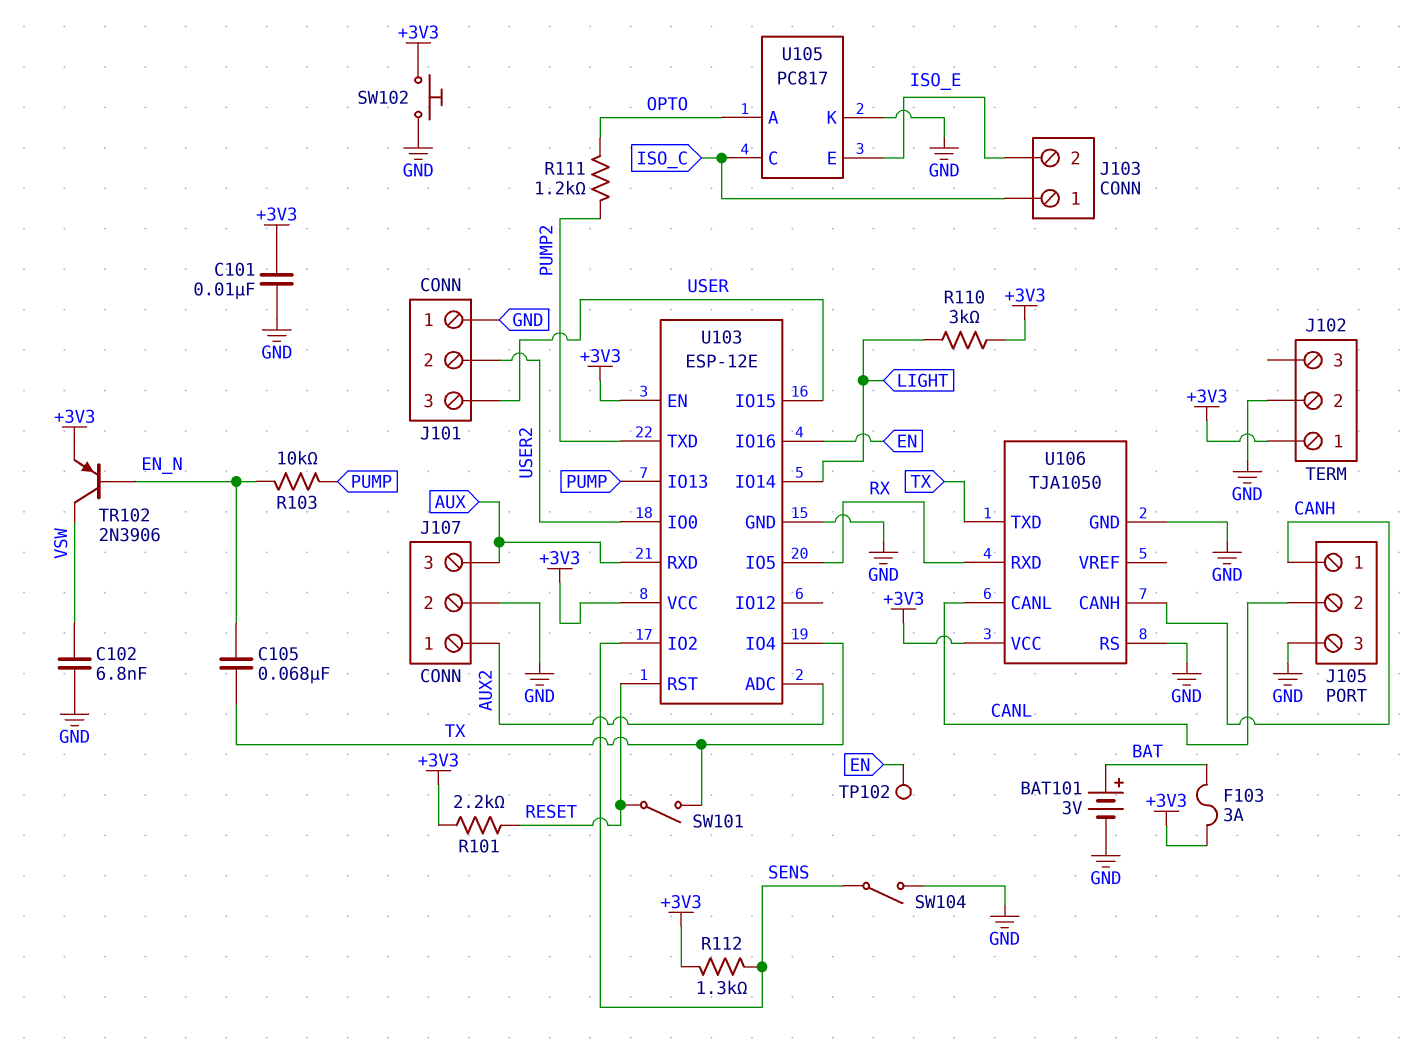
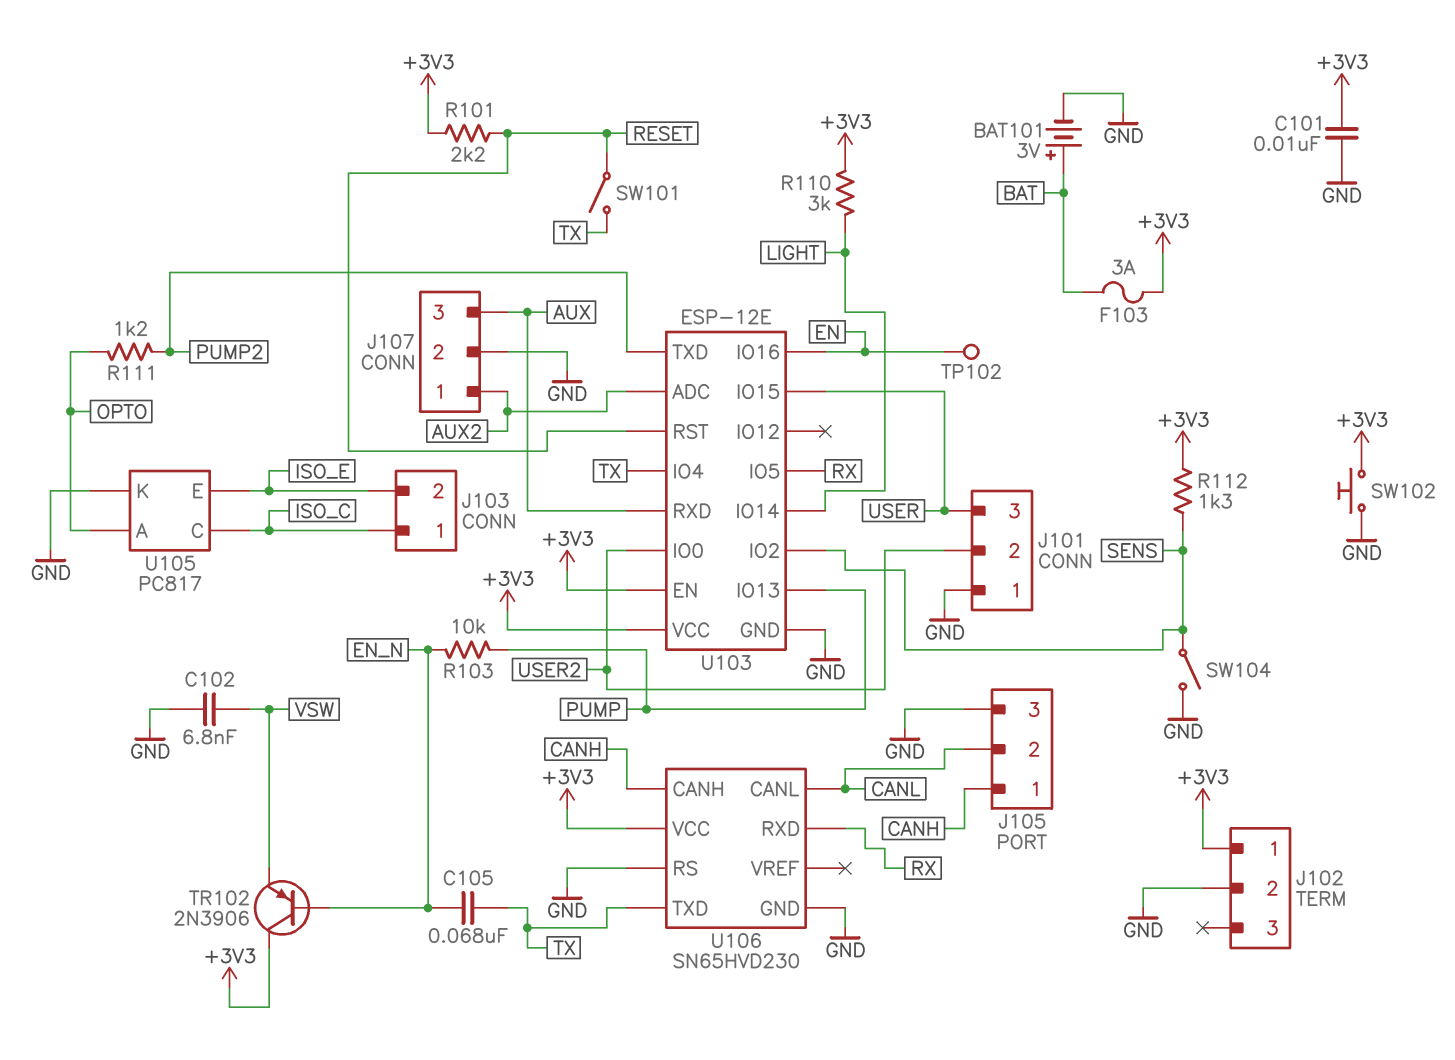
TR102: PNP 2N3906 (B EN_N, C VSW, E +3V3) -> PNP 2N3906 (B EN_N, C +3V3, E VSW)
U106: TJA1050 -> SN65HVD230

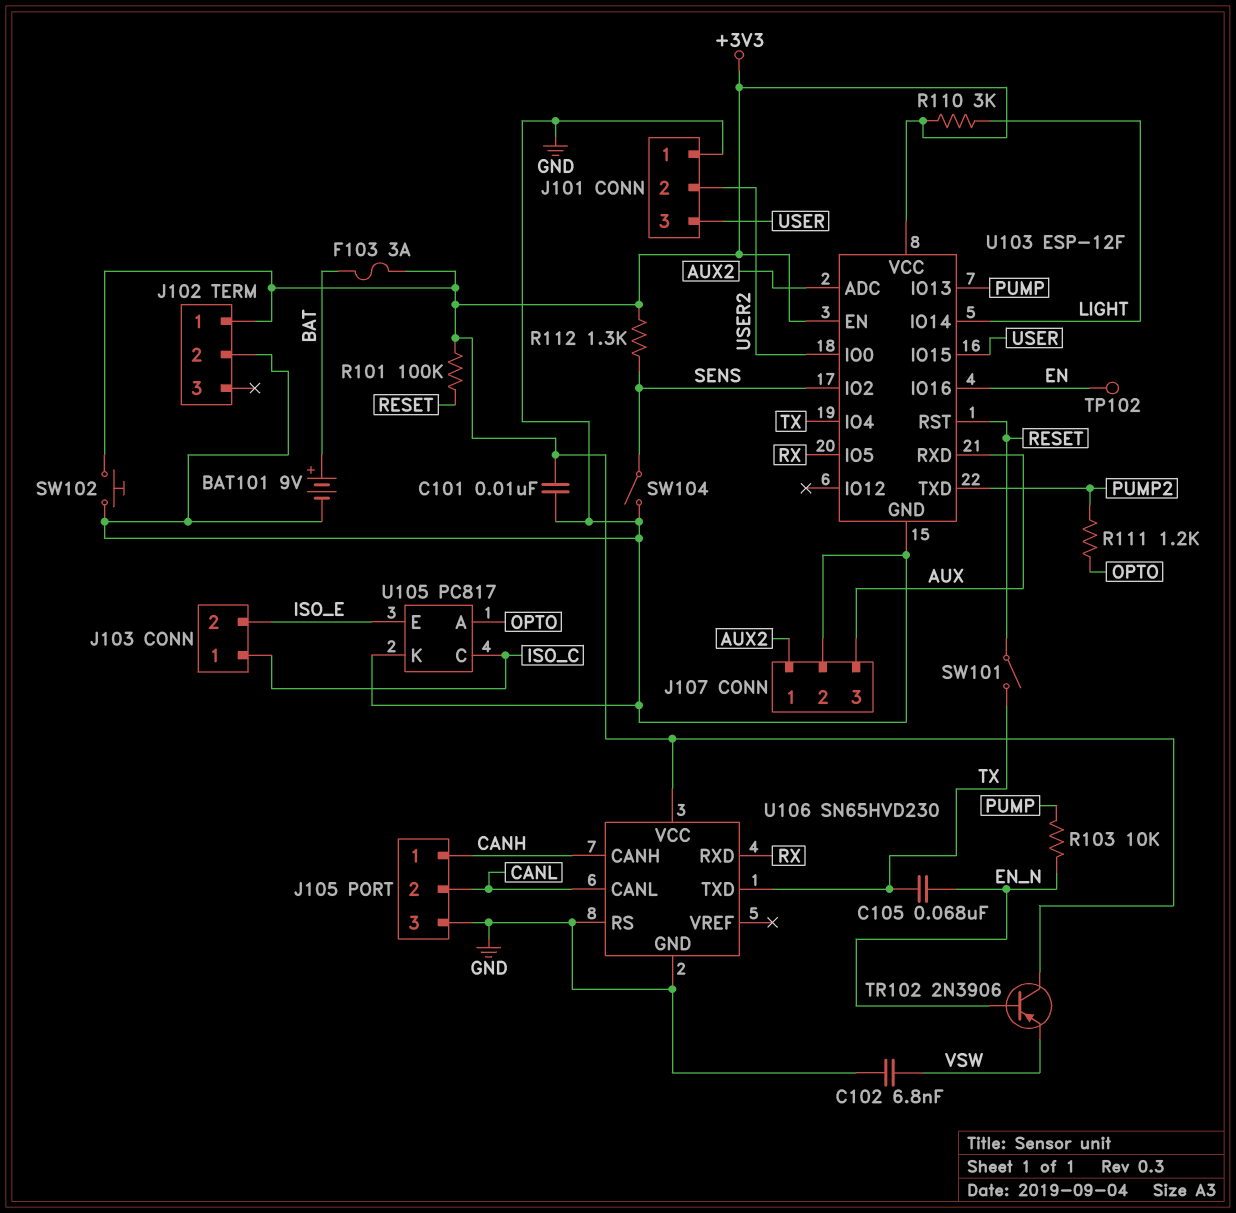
BAT101: 3V (plus BAT, minus GND) -> 9V (plus BAT, minus GND)
R101: 2.2k (+3V3, RESET) -> 100k (+3V3, RESET)
U103: ESP-12E -> ESP-12F

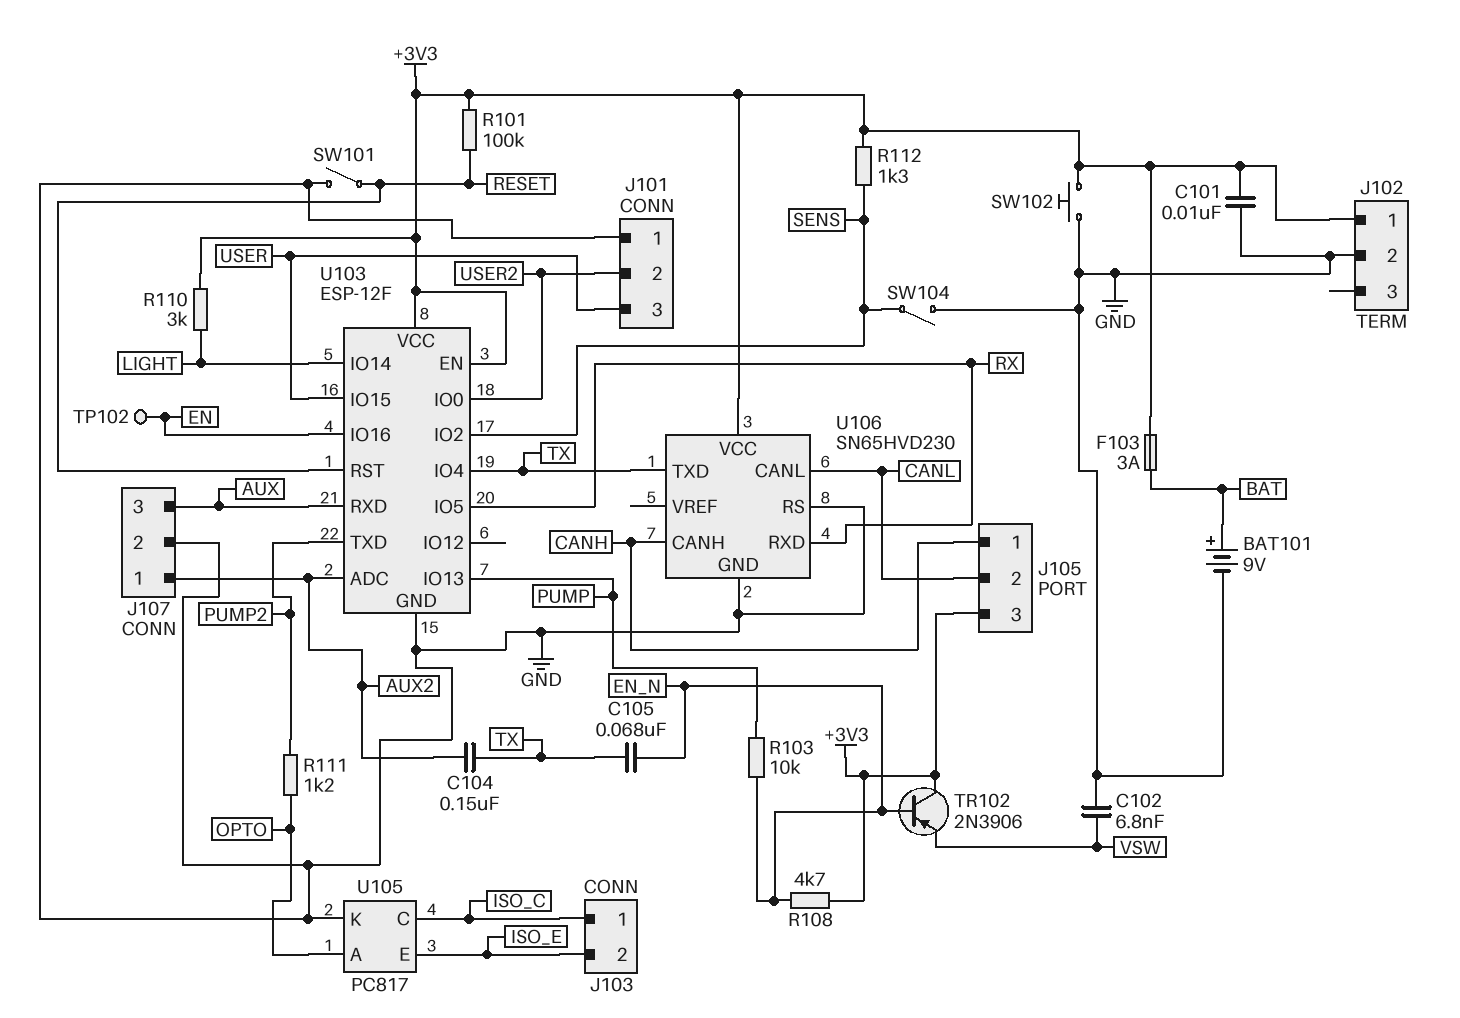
C104: none -> 150nF (AUX2, TX)
J105 pin 3: GND -> +3V3
R108: none -> 4.7k (+3V3, EN_N)
SW101: switch (RESET, TX) -> switch (GND, RESET)

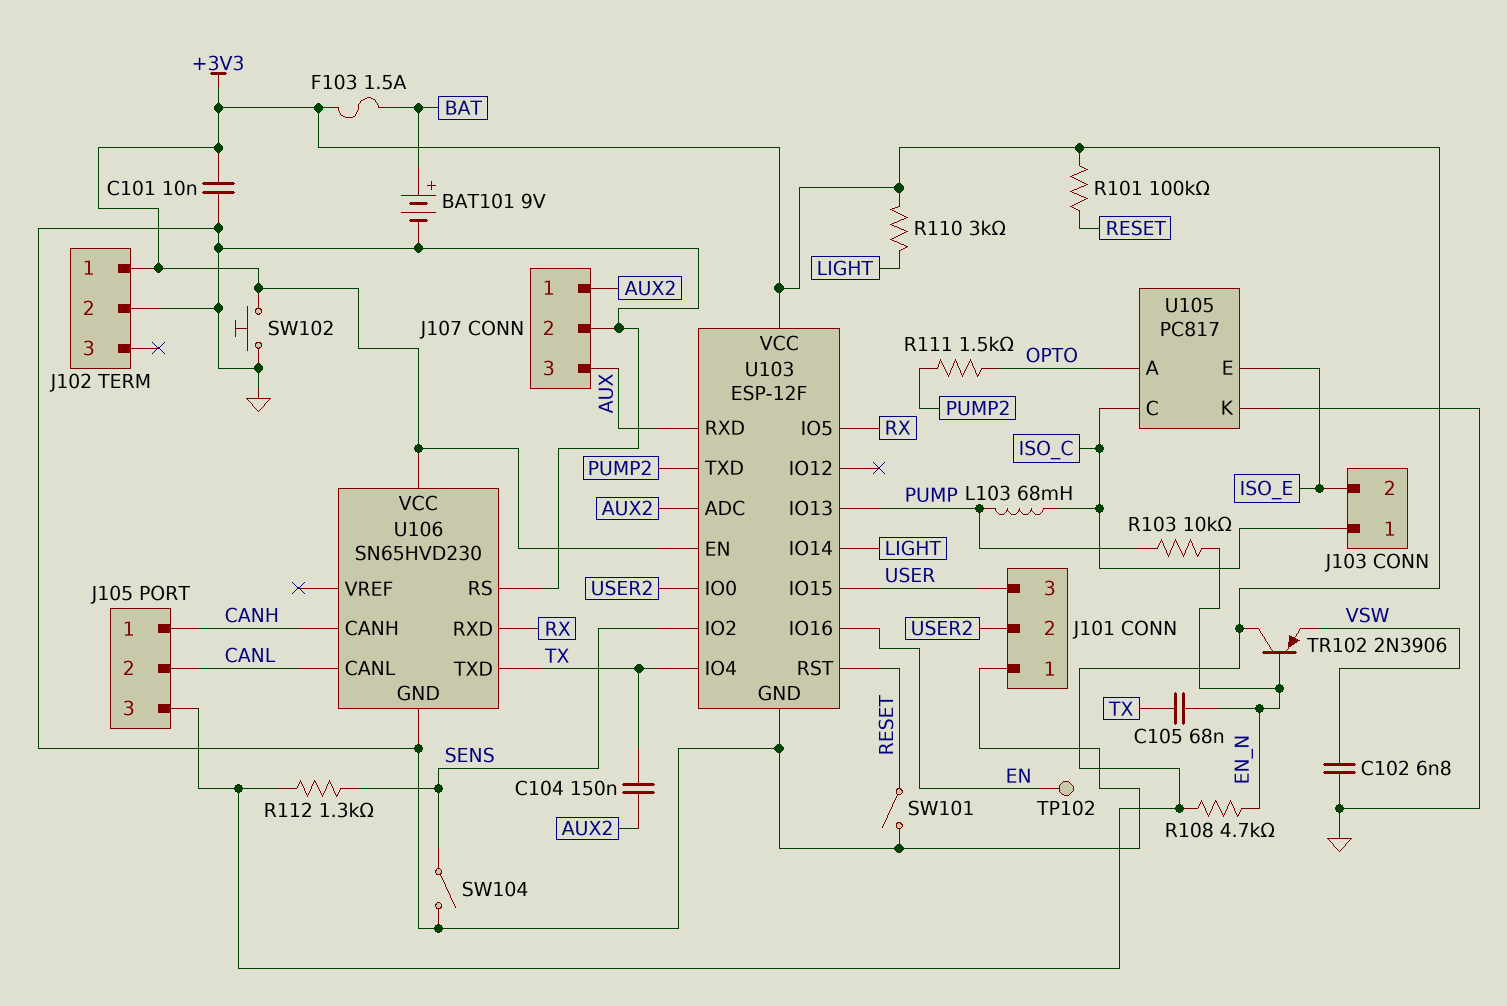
F103: 3A (+3V3, BAT) -> 1.5A (+3V3, BAT)
L103: none -> 68mH (ISO_C, PUMP)
R111: 1.2k (OPTO, PUMP2) -> 1.5k (OPTO, PUMP2)

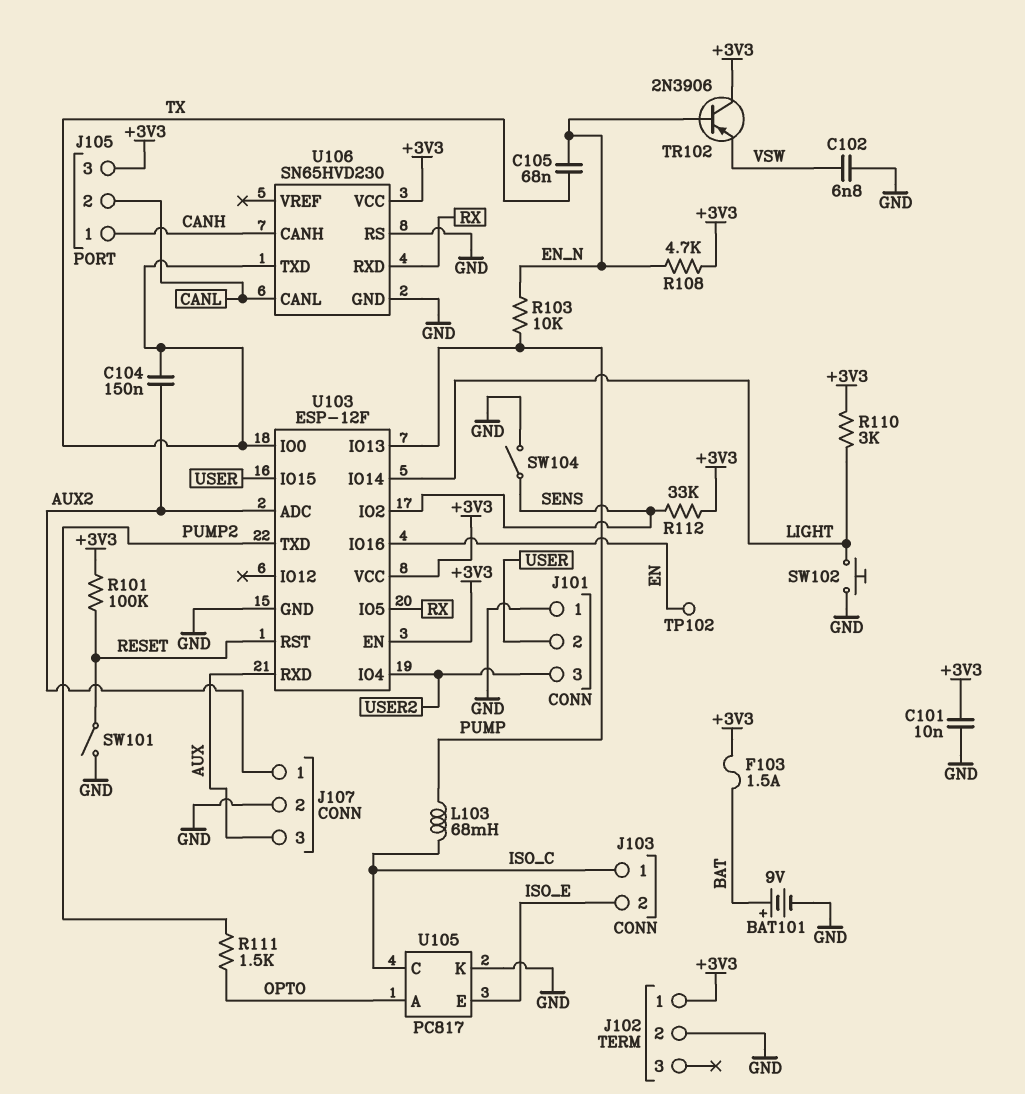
J101 pin 2: USER2 -> USER
J101 pin 3: USER -> USER2
R112: 1.3k (+3V3, SENS) -> 33k (+3V3, SENS)
SW102: button (+3V3, GND) -> button (GND, LIGHT)
U103 pin IO0: USER2 -> TX
U103 pin IO4: TX -> USER2

